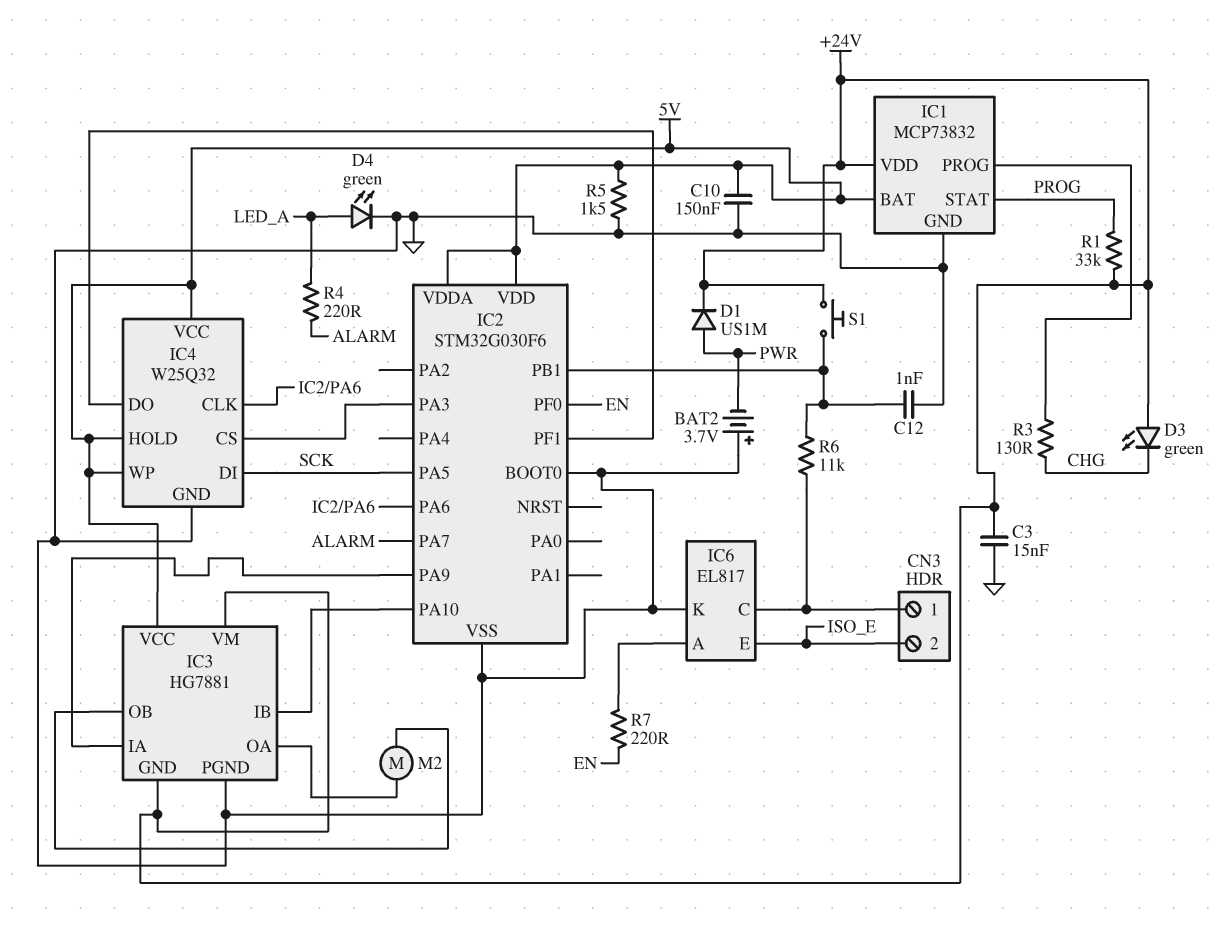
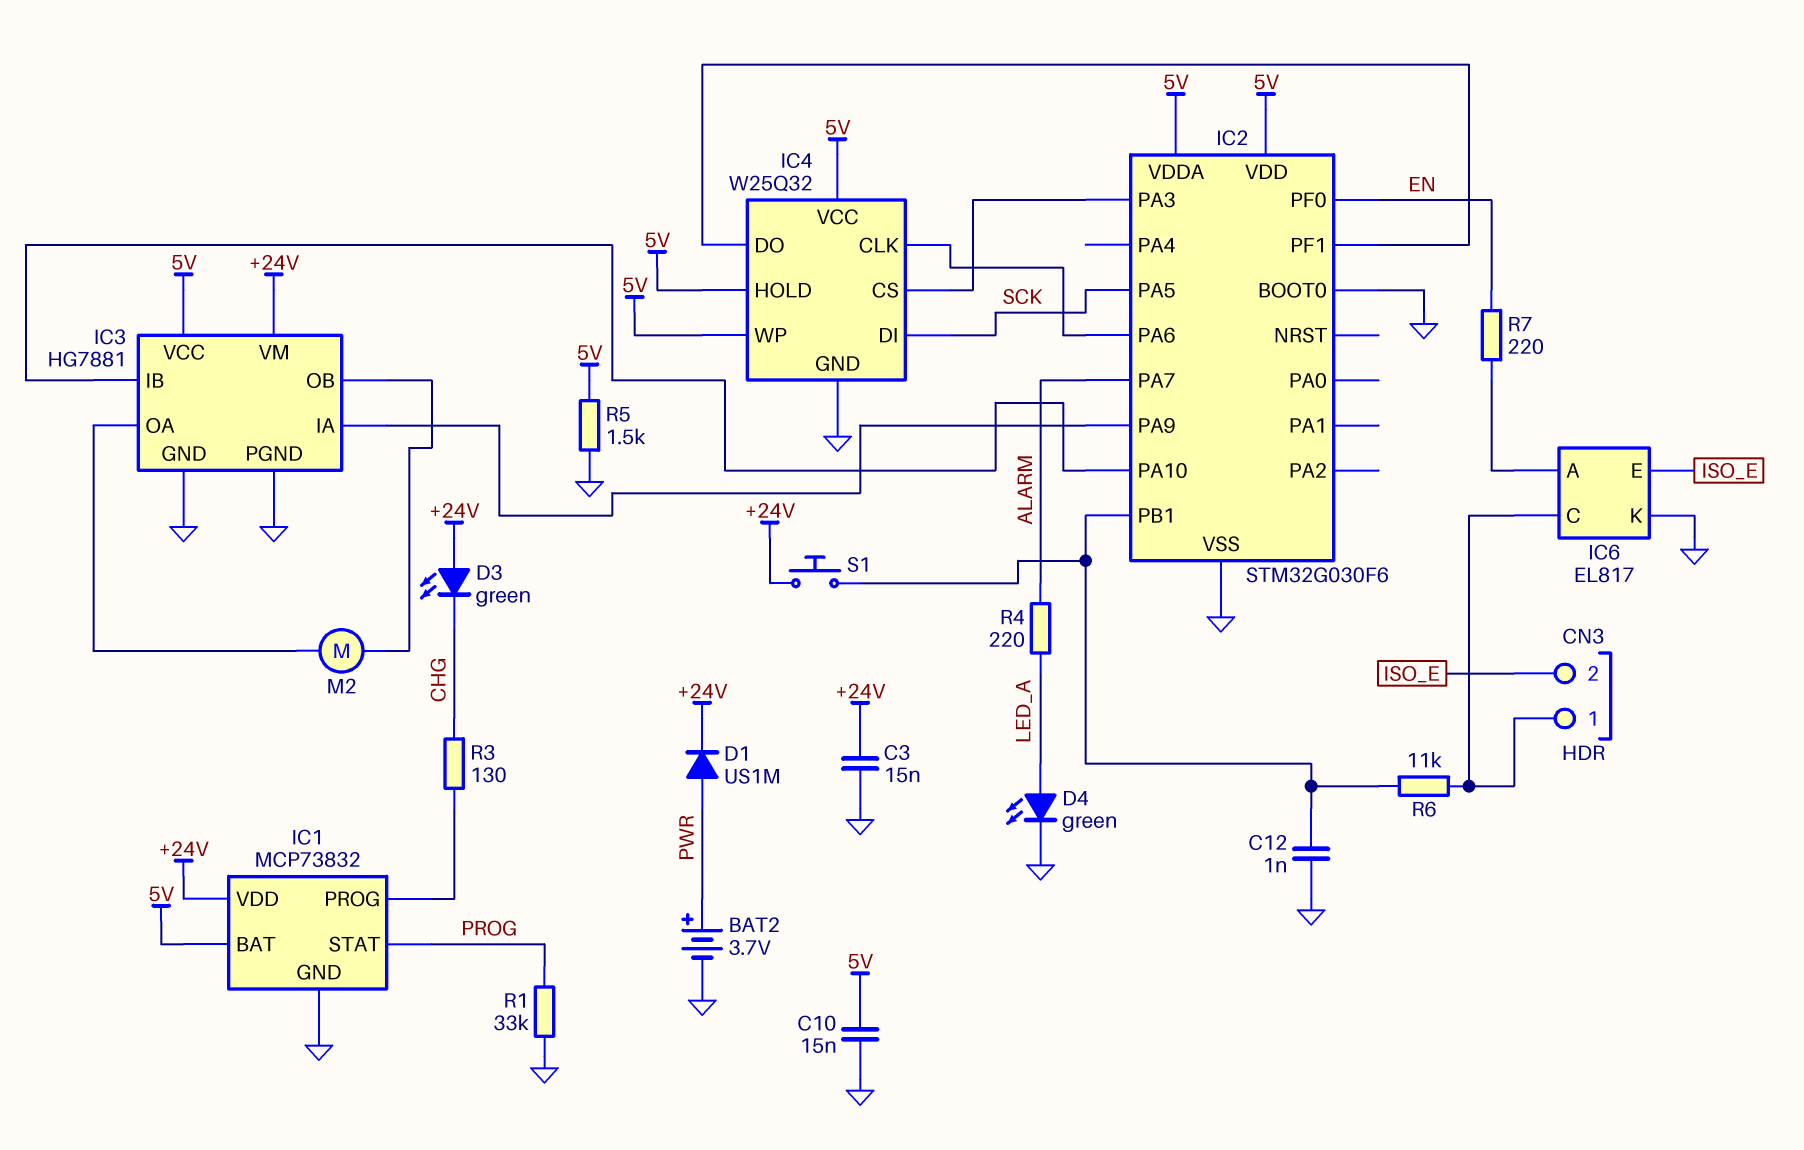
BAT2: 3.7V (plus GND, minus PWR) -> 3.7V (plus PWR, minus GND)
C10: 150nF (5V, GND) -> 15nF (5V, GND)
IC3 pin GND: +24V -> GND
R1: 33k (+24V, PROG) -> 33k (GND, PROG)

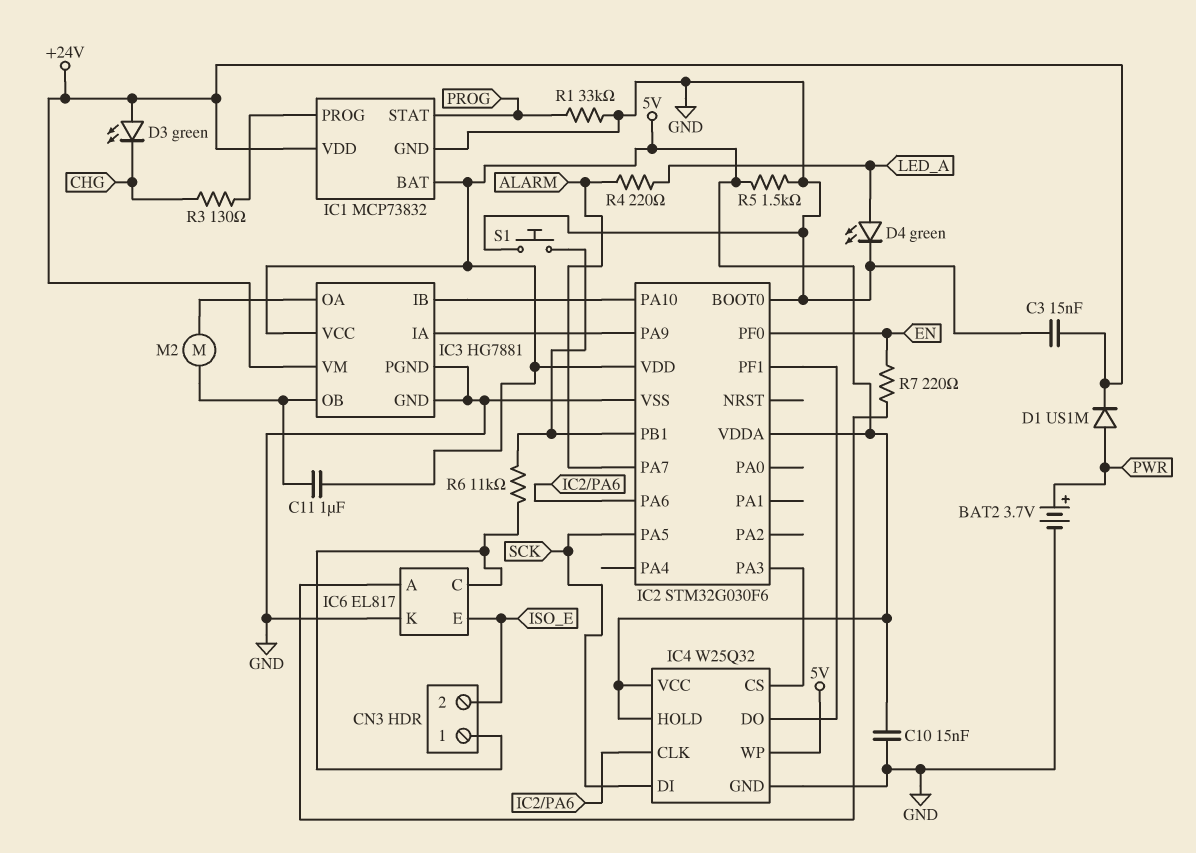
C11: none -> 1uF (5V, IC3/OB)
C12: 1nF (GND, IC2/PB1) -> none
S1: button (+24V, IC2/PB1) -> button (GND, IC2/PB1)

